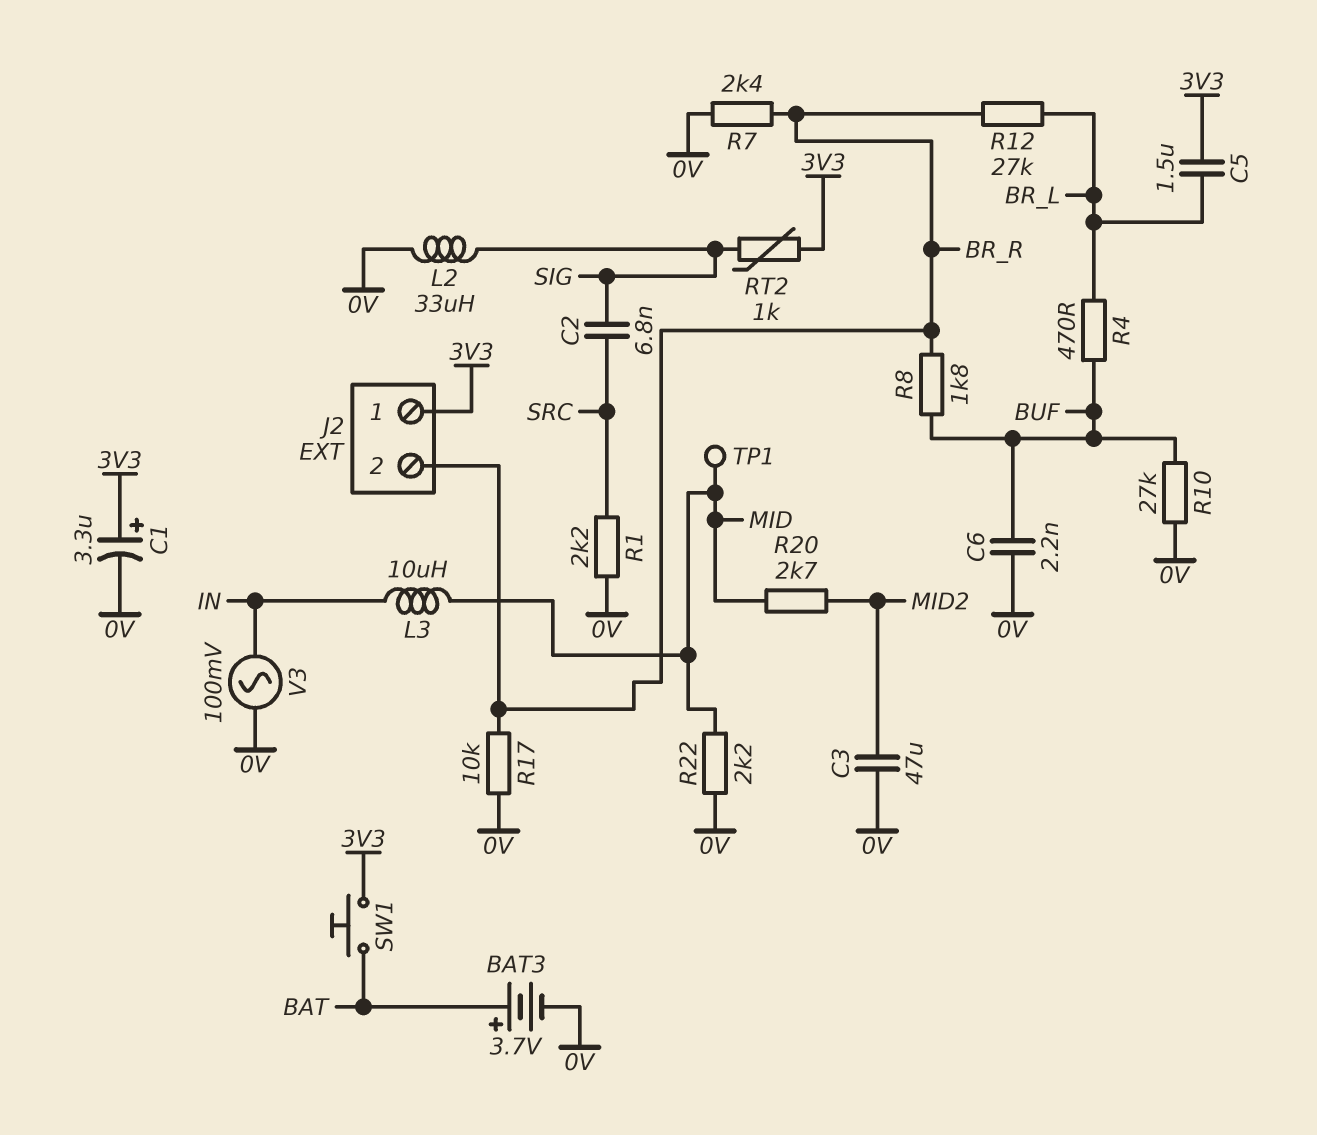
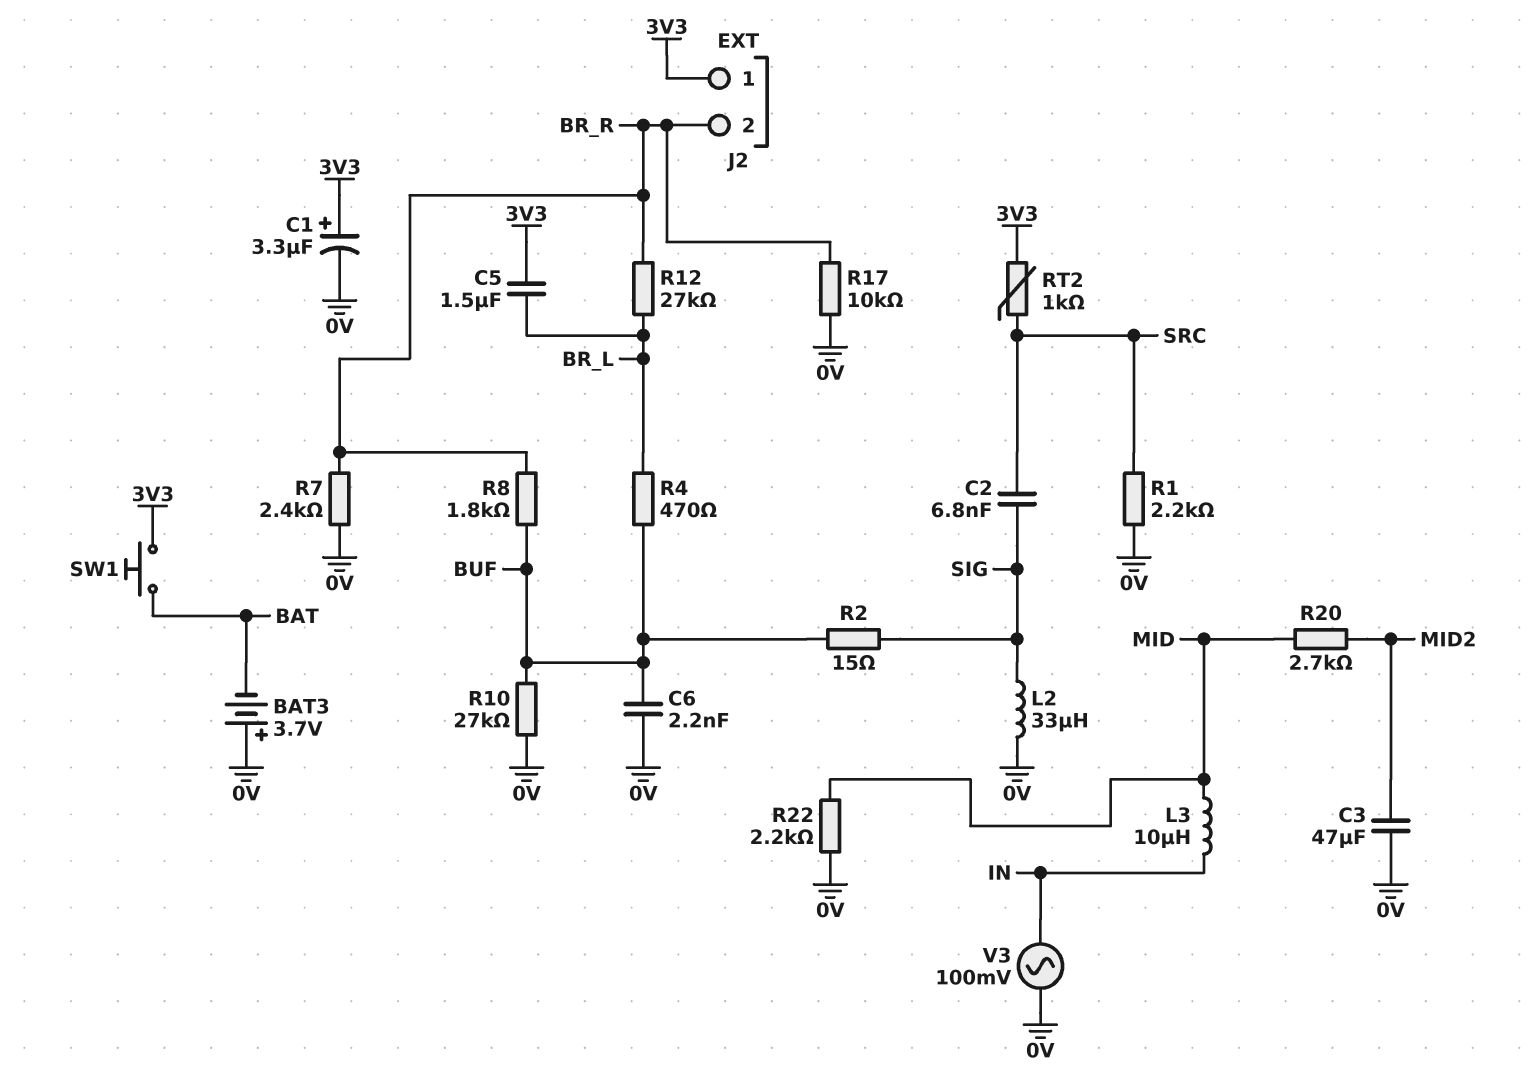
BAT3: 3.7V (plus BAT, minus 0V) -> 3.7V (plus 0V, minus BAT)
R2: none -> 15 (BUF, SIG)
RT2: 1k (3V3, SIG) -> 1k (3V3, SRC)
TP1: test point (MID) -> none

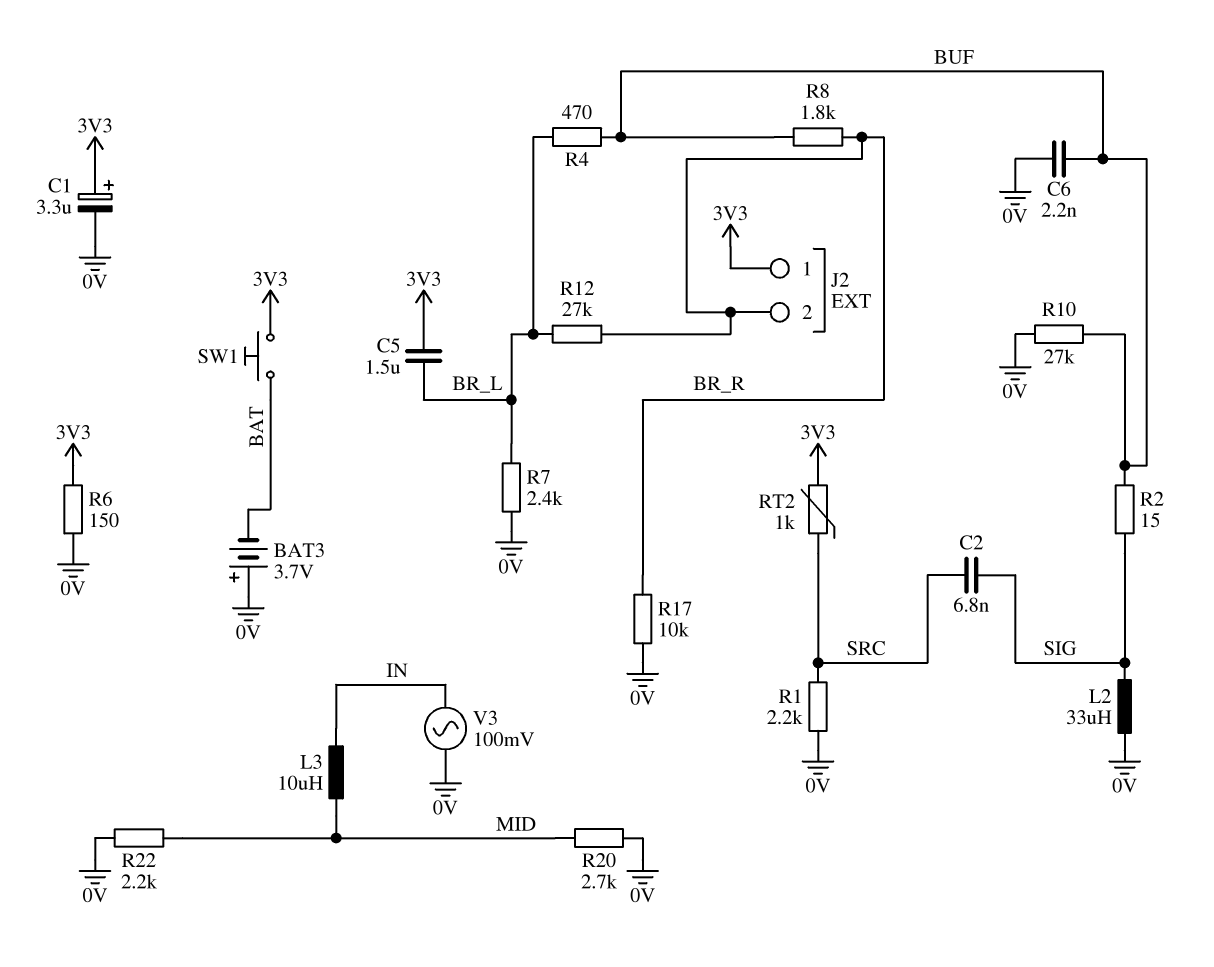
C3: 47uF (0V, MID2) -> none
R6: none -> 150 (0V, 3V3)
R7: 2.4k (0V, BR_R) -> 2.4k (0V, BR_L)
R20: 2.7k (MID, MID2) -> 2.7k (0V, MID)

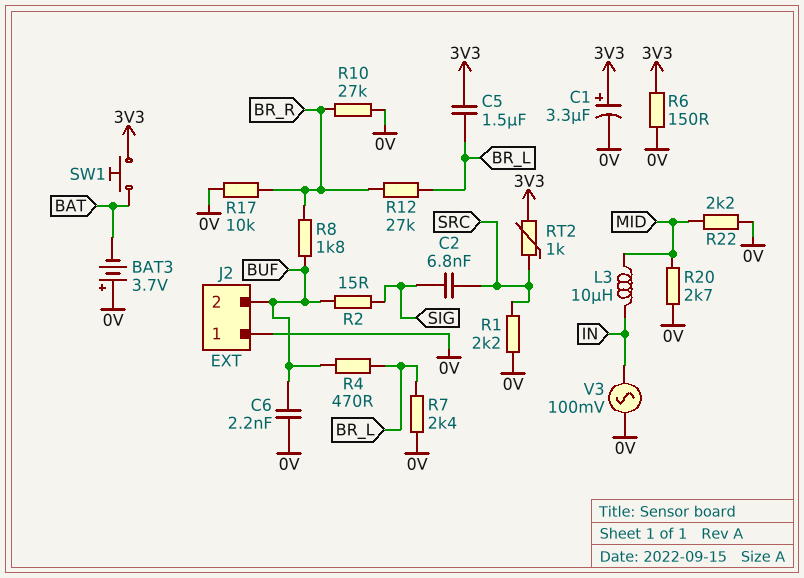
J2 pin 1: 3V3 -> 0V
J2 pin 2: BR_R -> BUF
L2: 33uH (0V, SIG) -> none
R10: 27k (0V, BUF) -> 27k (0V, BR_R)

